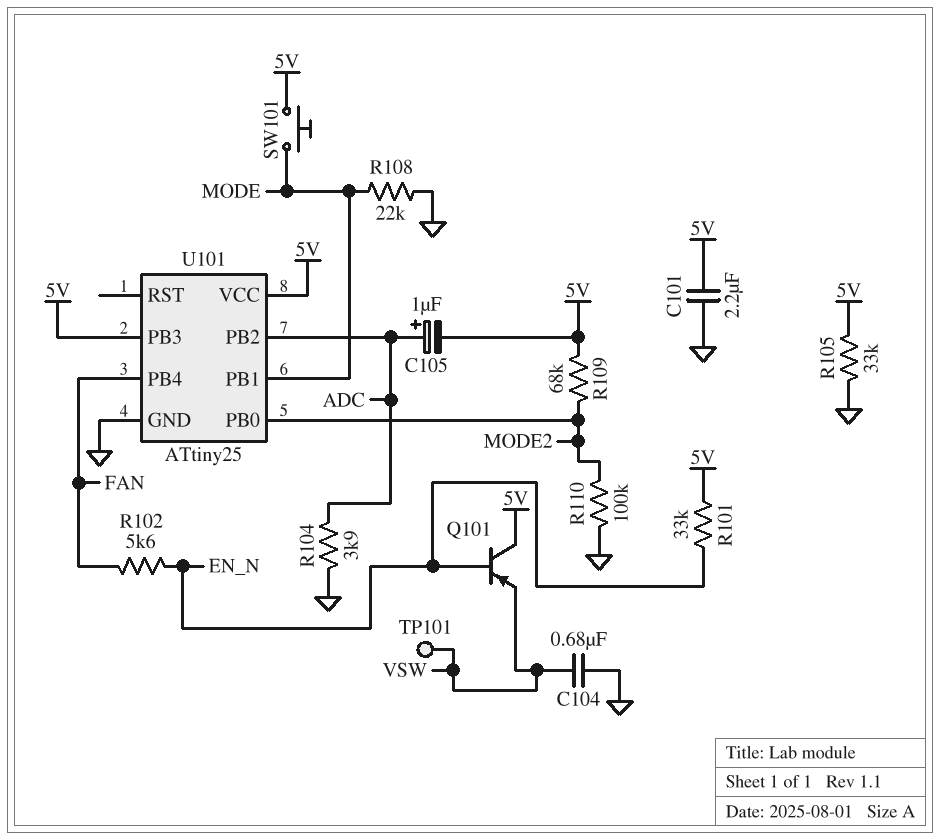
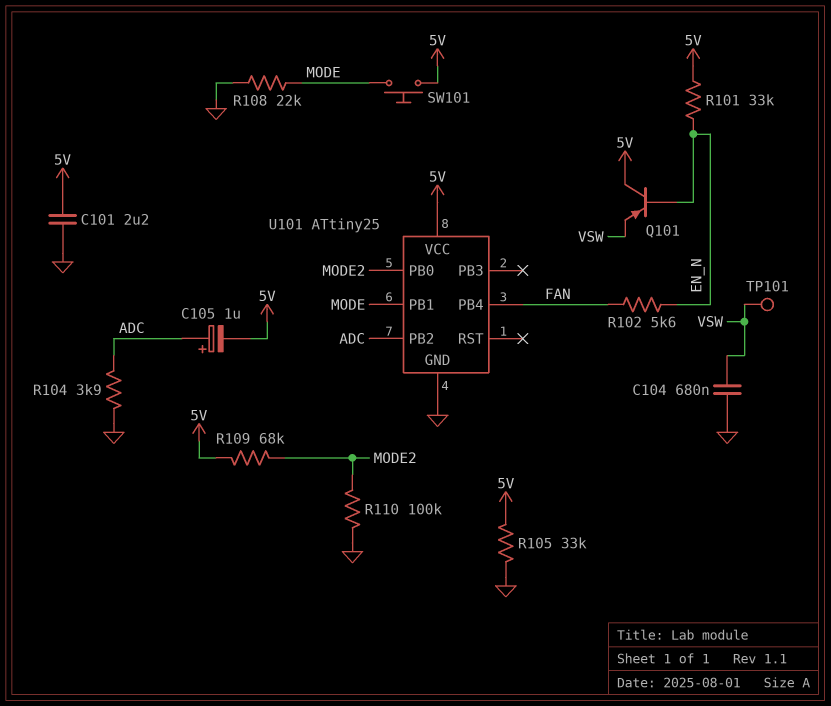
U101 pin PB3: 5V -> none

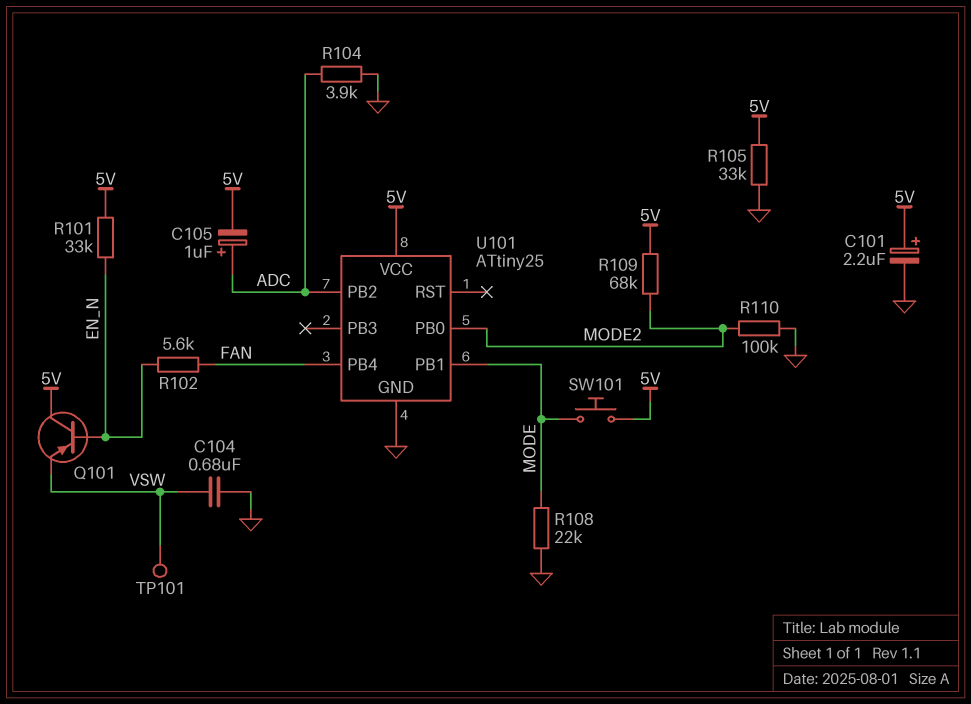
C101: 2.2uF (5V, GND) -> 2.2uF (plus 5V, minus GND)

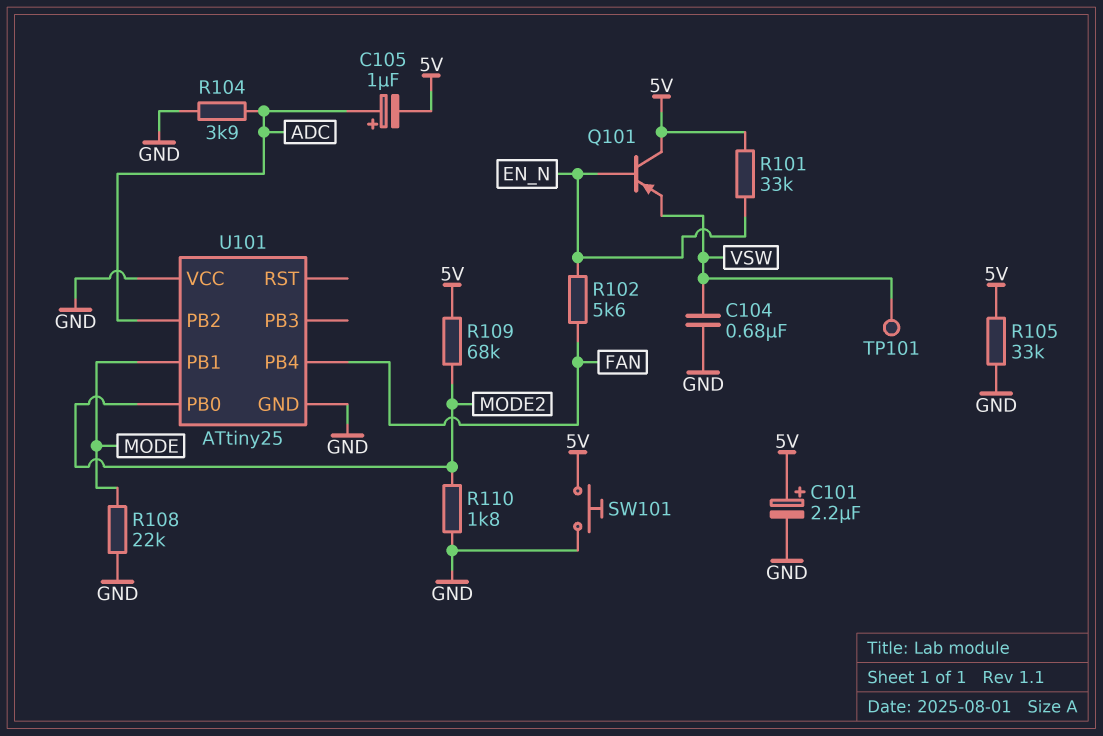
R110: 100k (GND, MODE2) -> 1.8k (GND, MODE2)
SW101: button (5V, MODE) -> button (5V, GND)
U101 pin VCC: 5V -> GND

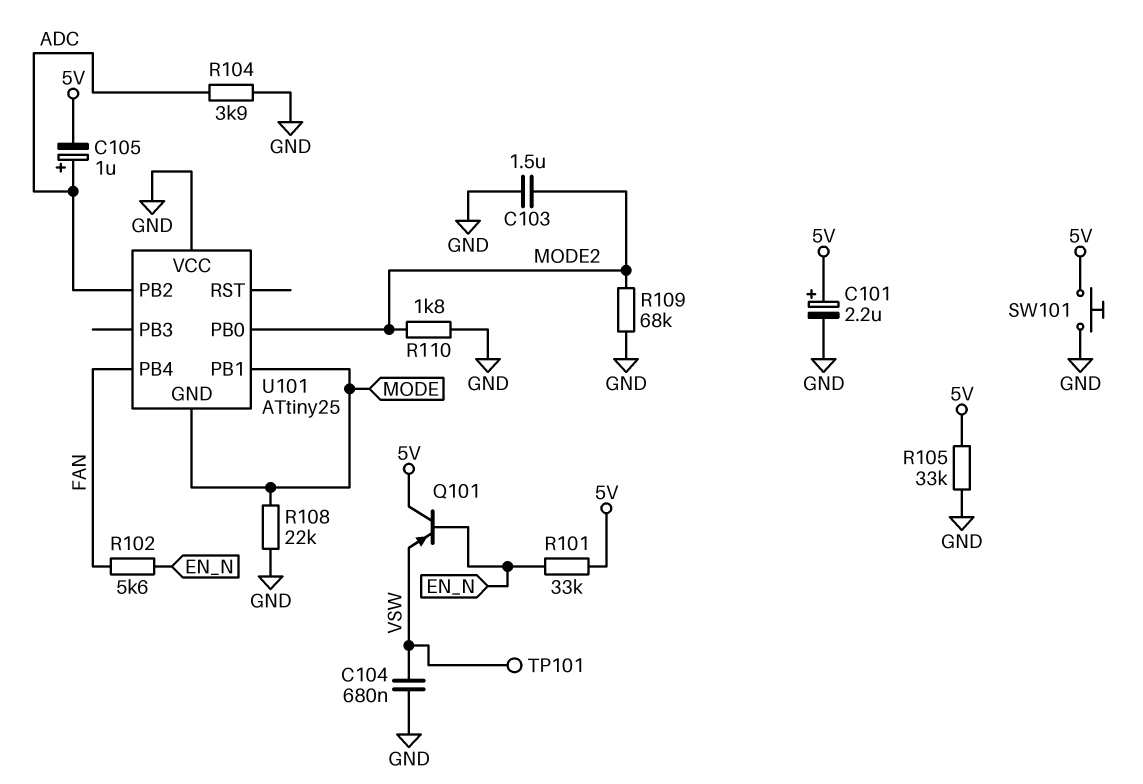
C103: none -> 1.5uF (GND, MODE2)
R109: 68k (5V, MODE2) -> 68k (GND, MODE2)
U101 pin GND: GND -> MODE

